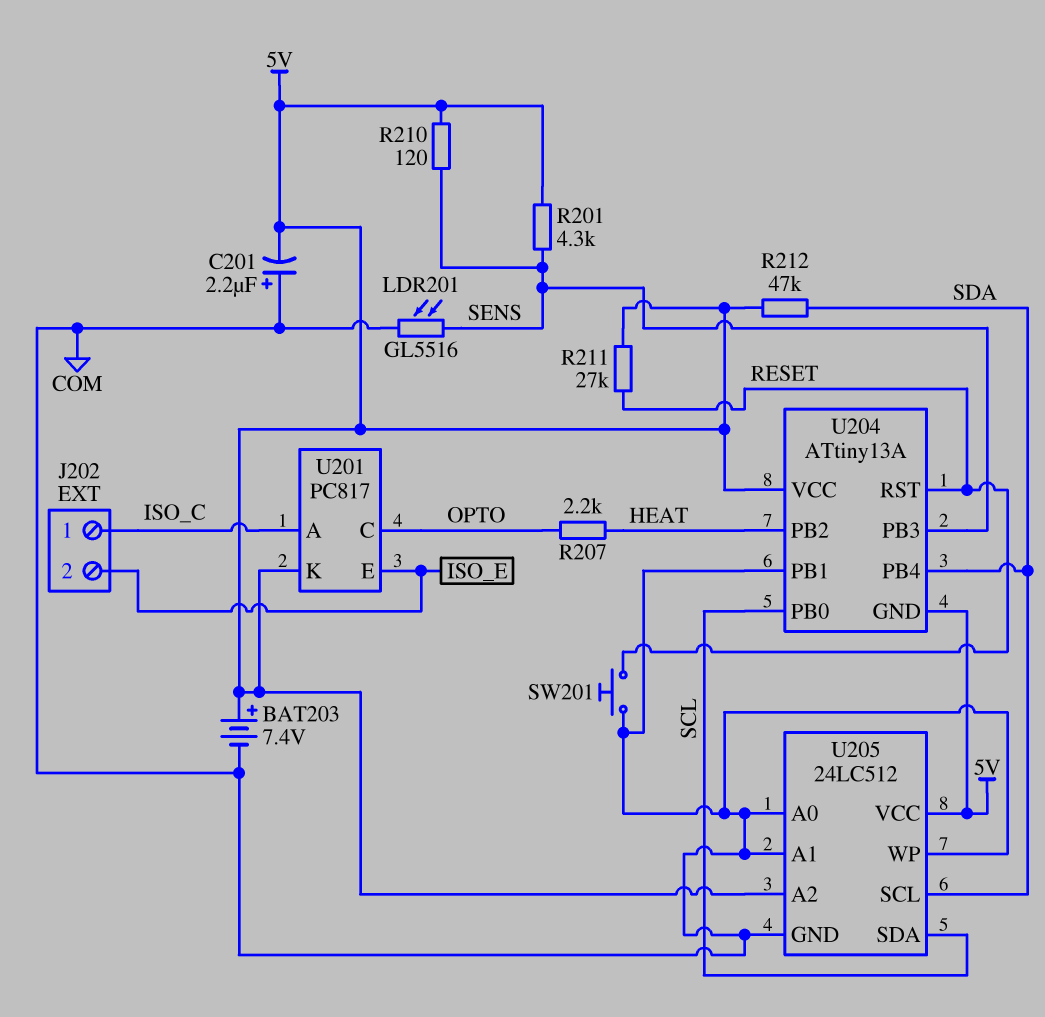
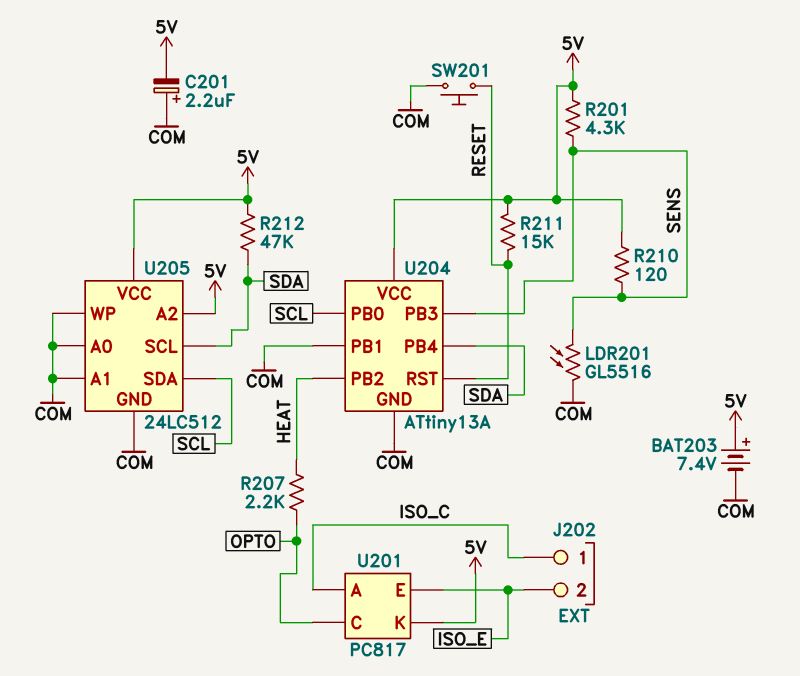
R211: 27k (5V, RESET) -> 15k (5V, RESET)
U204 pin GND: 5V -> COM

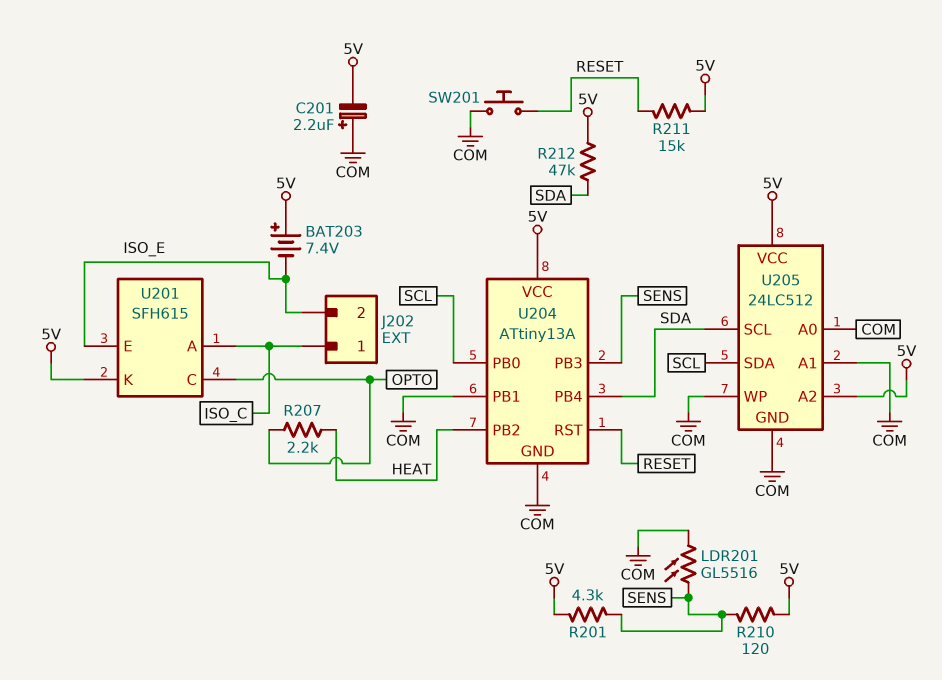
BAT203: 7.4V (plus 5V, minus COM) -> 7.4V (plus 5V, minus ISO_E)
U201: PC817 -> SFH615

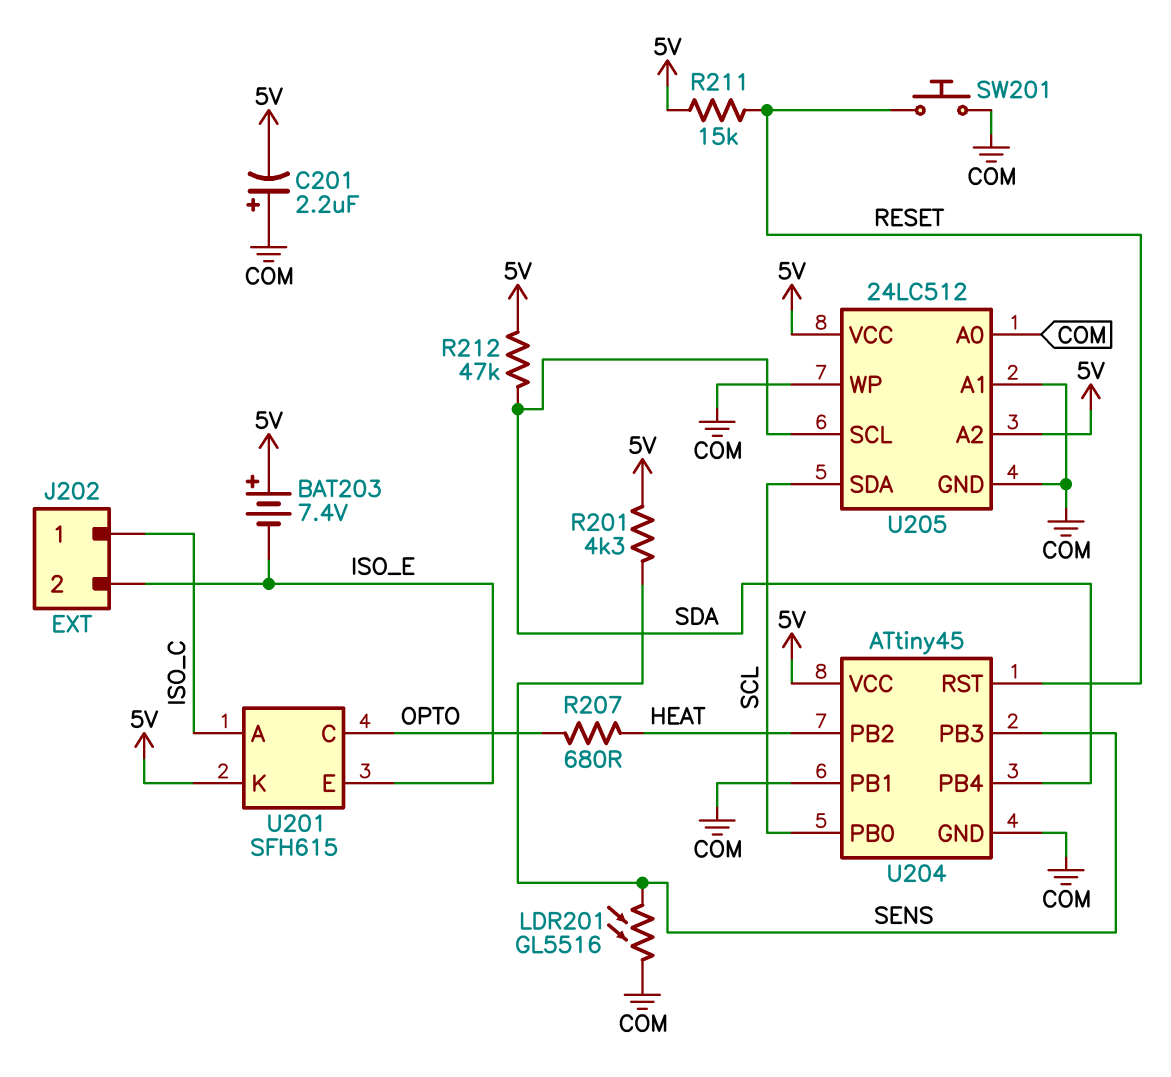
R207: 2.2k (HEAT, OPTO) -> 680 (HEAT, OPTO)
R210: 120 (5V, SENS) -> none
U204: ATtiny13A -> ATtiny45

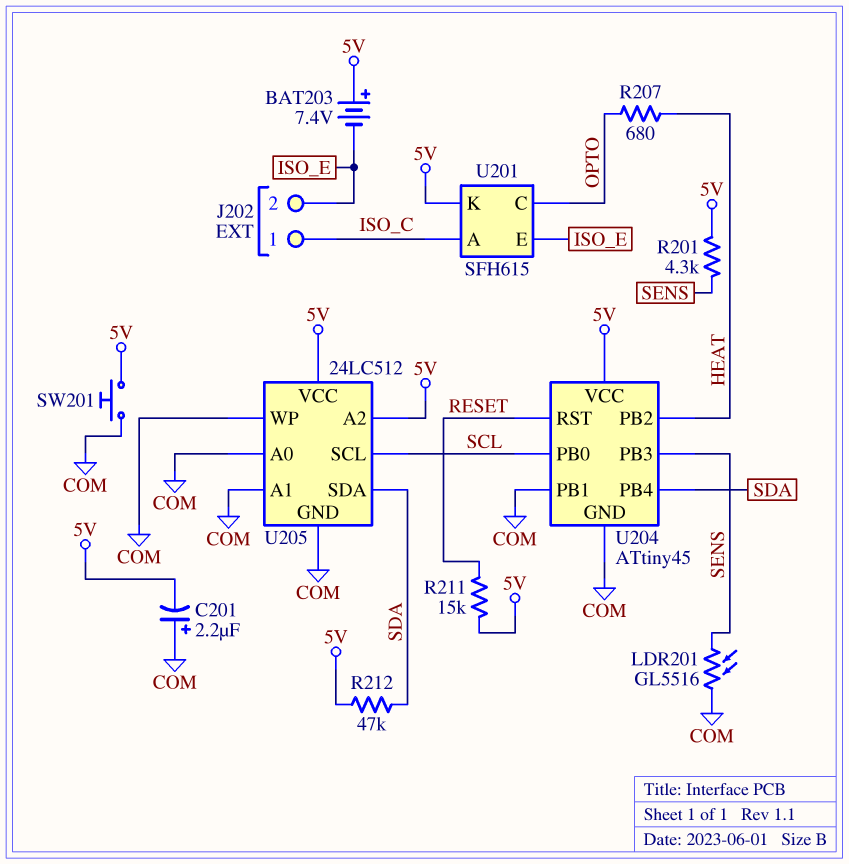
SW201: button (COM, RESET) -> button (5V, COM)
U205 pin SCL: SDA -> SCL
U205 pin SDA: SCL -> SDA

